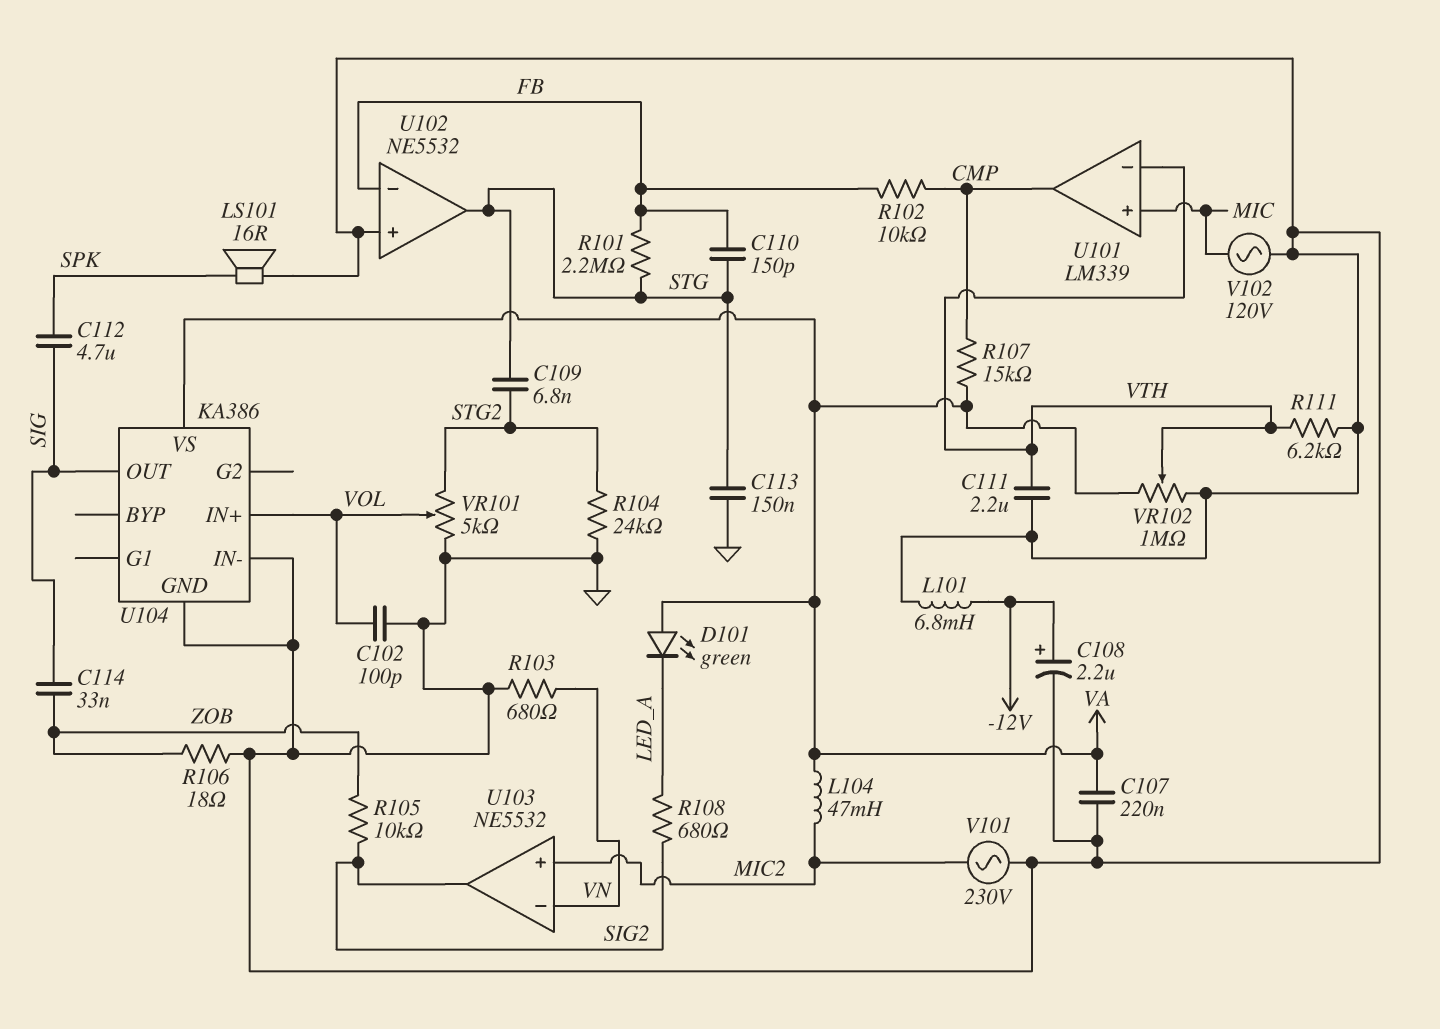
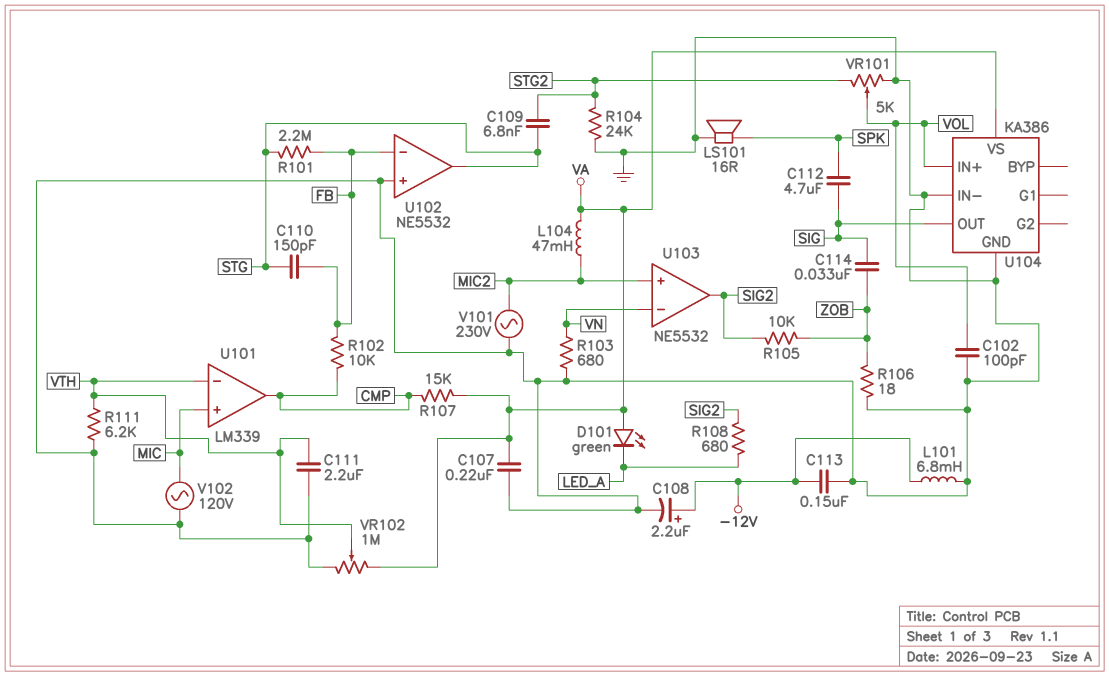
C113: 150nF (GND, STG) -> 150nF (-12V, GND)

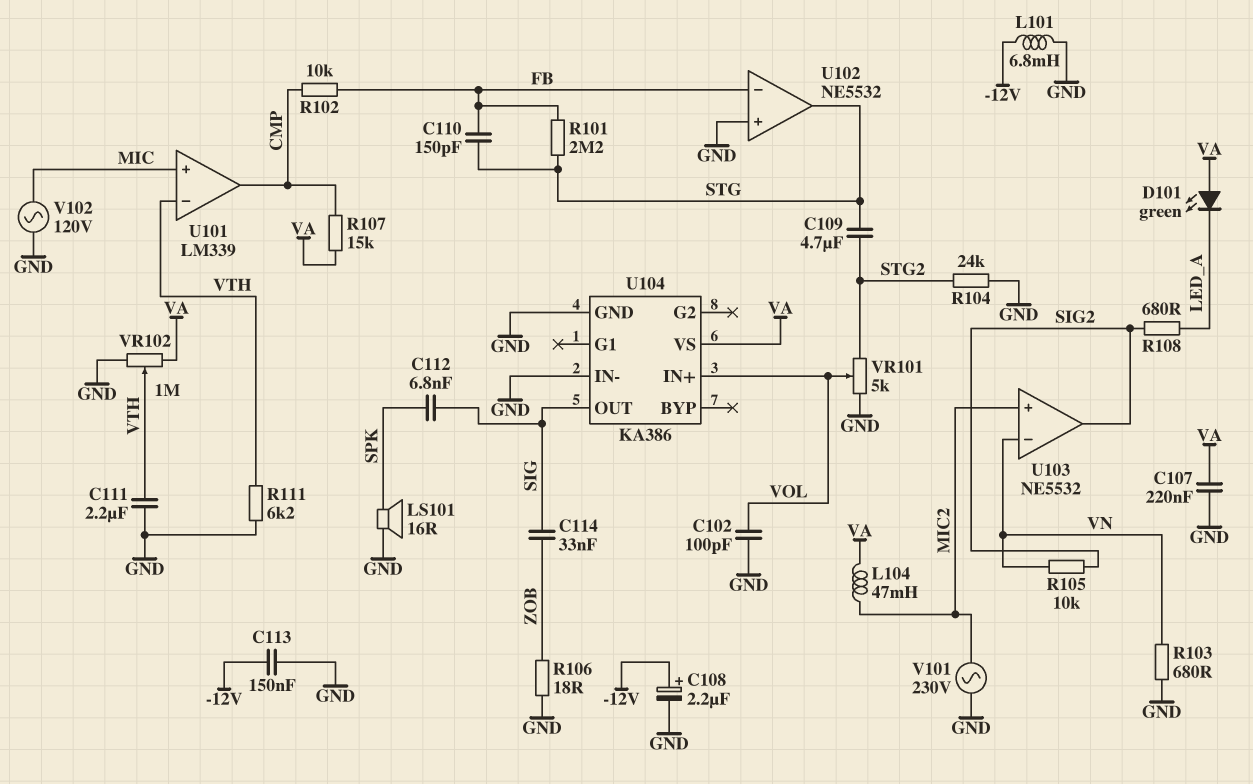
C109: 6.8nF (STG, STG2) -> 4.7uF (STG, STG2)
C112: 4.7uF (SIG, SPK) -> 6.8nF (SIG, SPK)
R105: 10k (SIG2, ZOB) -> 10k (SIG2, VN)

